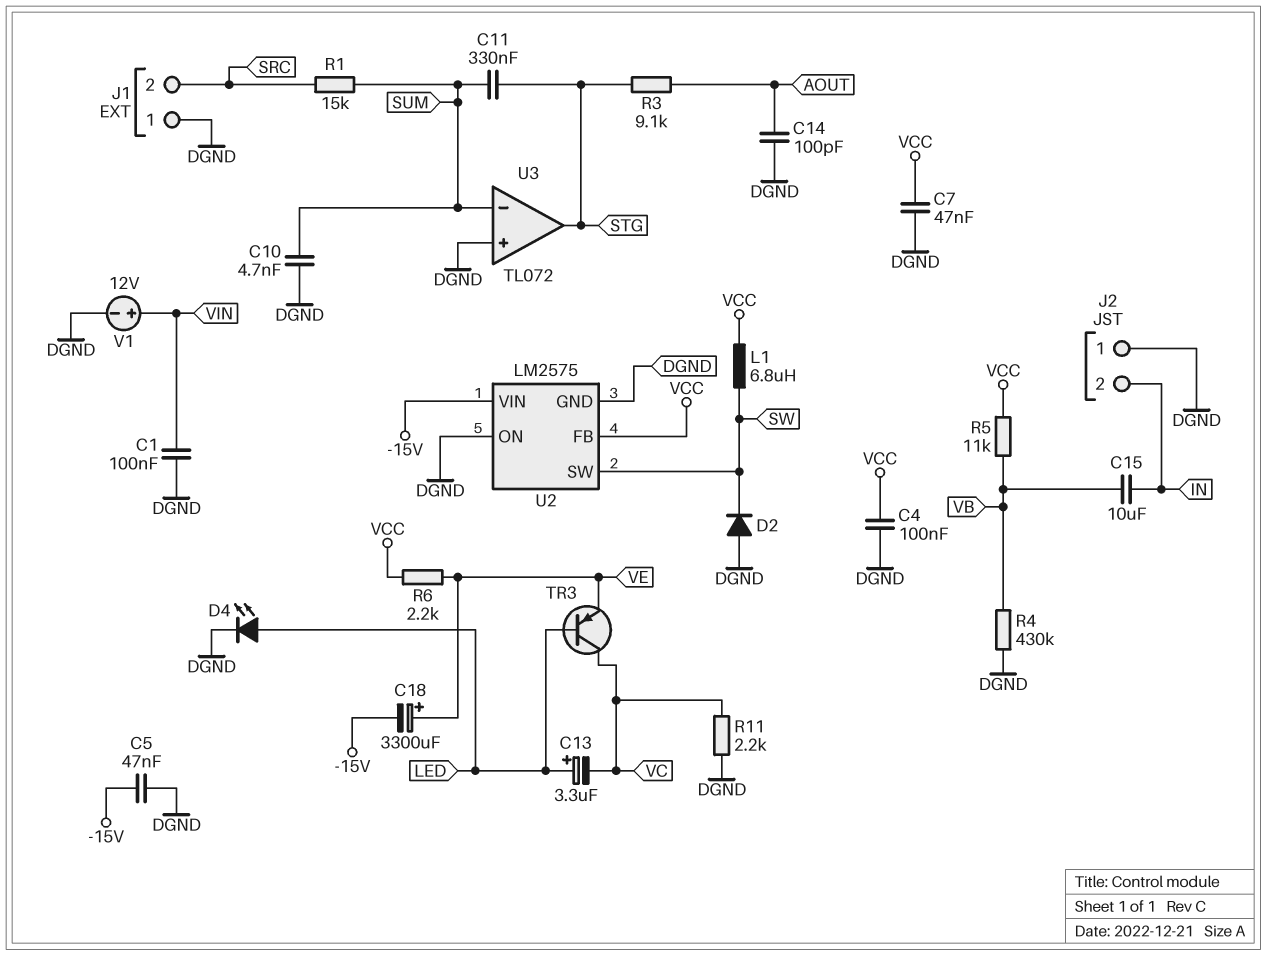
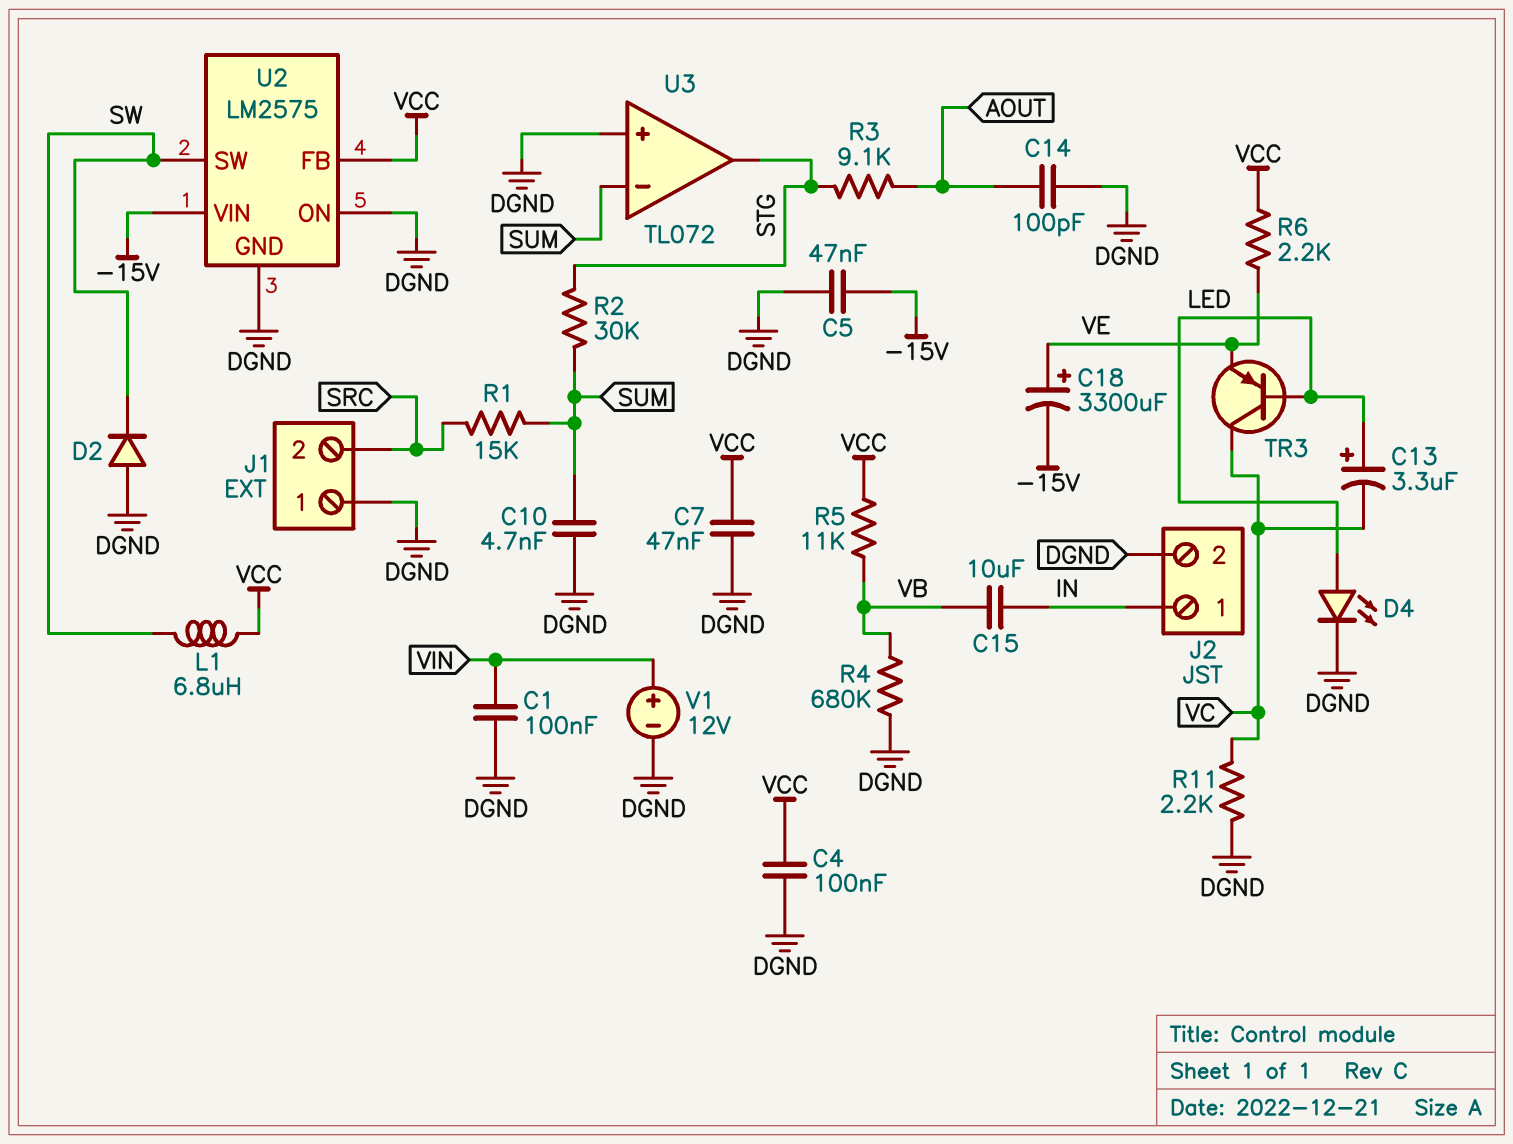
C11: 330nF (STG, SUM) -> none
J2 pin 1: DGND -> IN
J2 pin 2: IN -> DGND
R2: none -> 30k (STG, SUM)
R4: 430k (DGND, VB) -> 680k (DGND, VB)

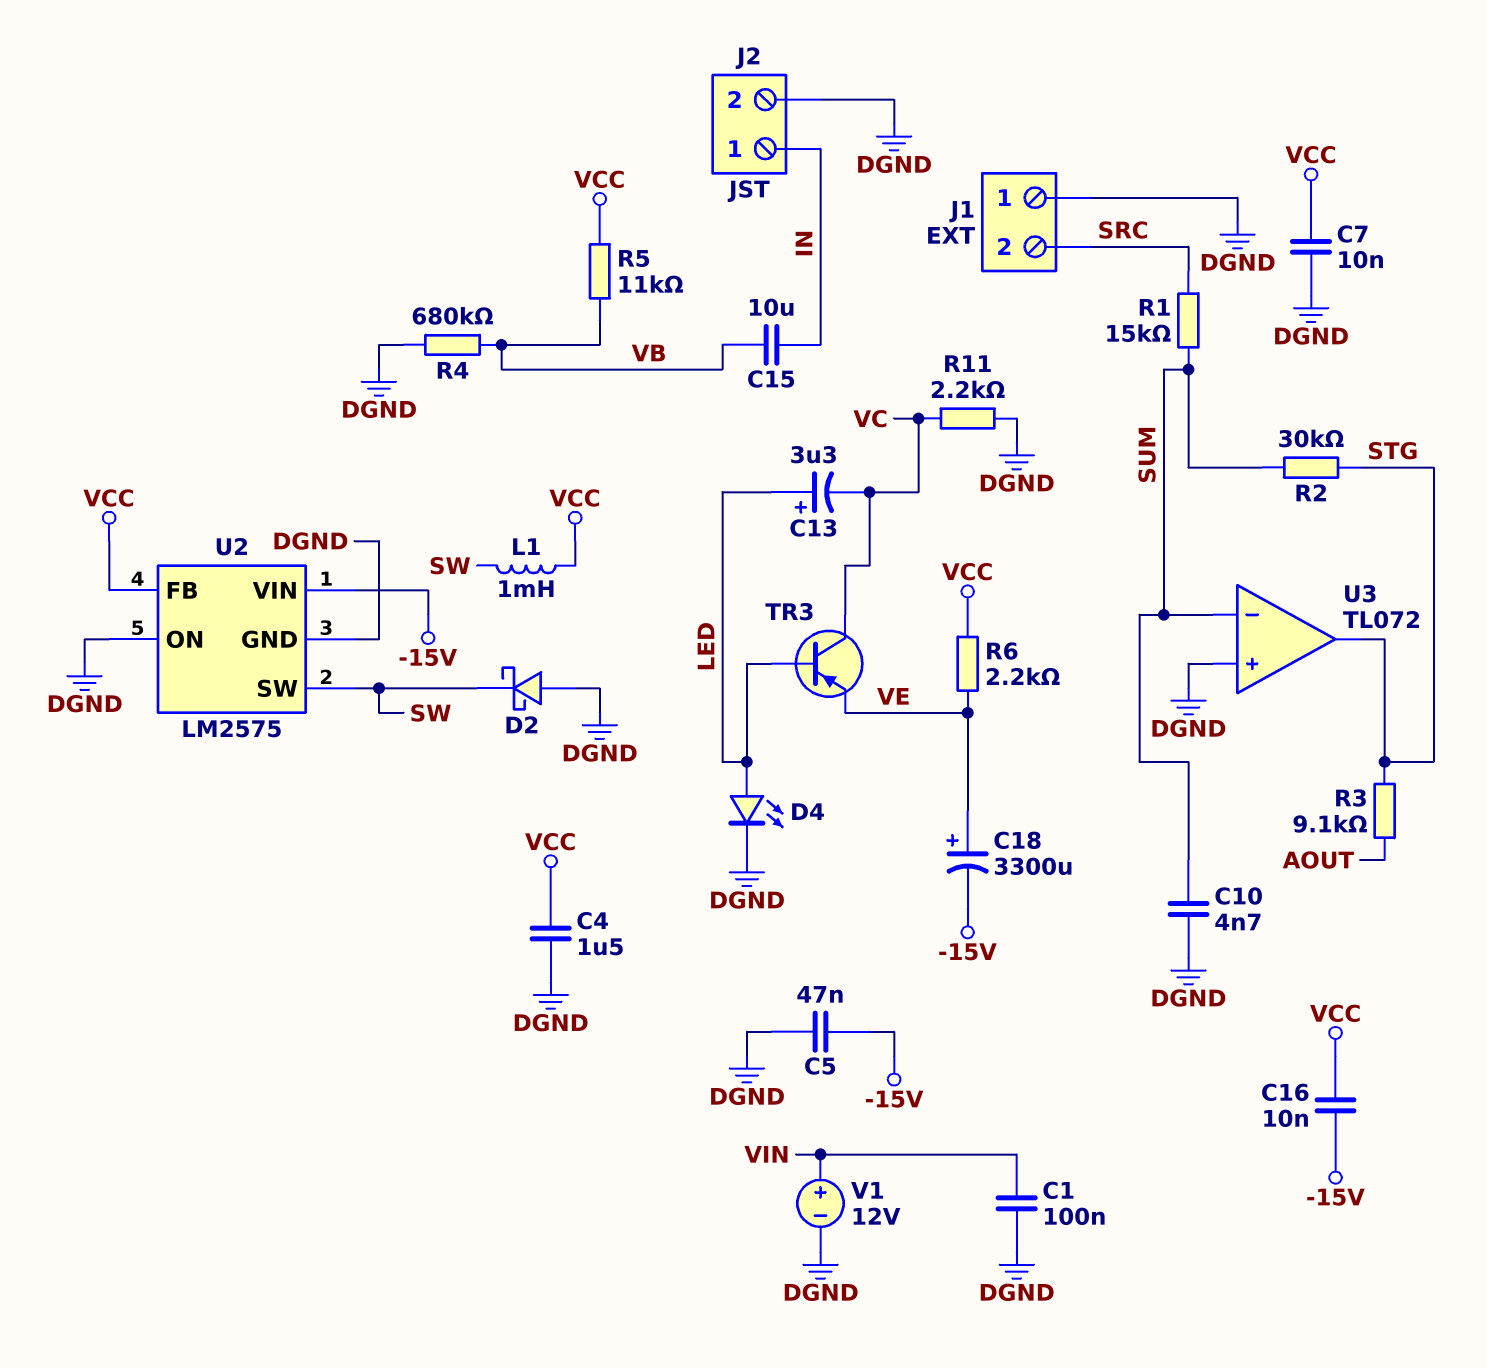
C4: 100nF (DGND, VCC) -> 1.5uF (DGND, VCC)
C7: 47nF (DGND, VCC) -> 10nF (DGND, VCC)
C14: 100pF (AOUT, DGND) -> none
C16: none -> 10nF (-15V, VCC)
D2: diode (A DGND, K SW) -> schottky (A DGND, K SW)
L1: 6.8uH (SW, VCC) -> 1mH (SW, VCC)

